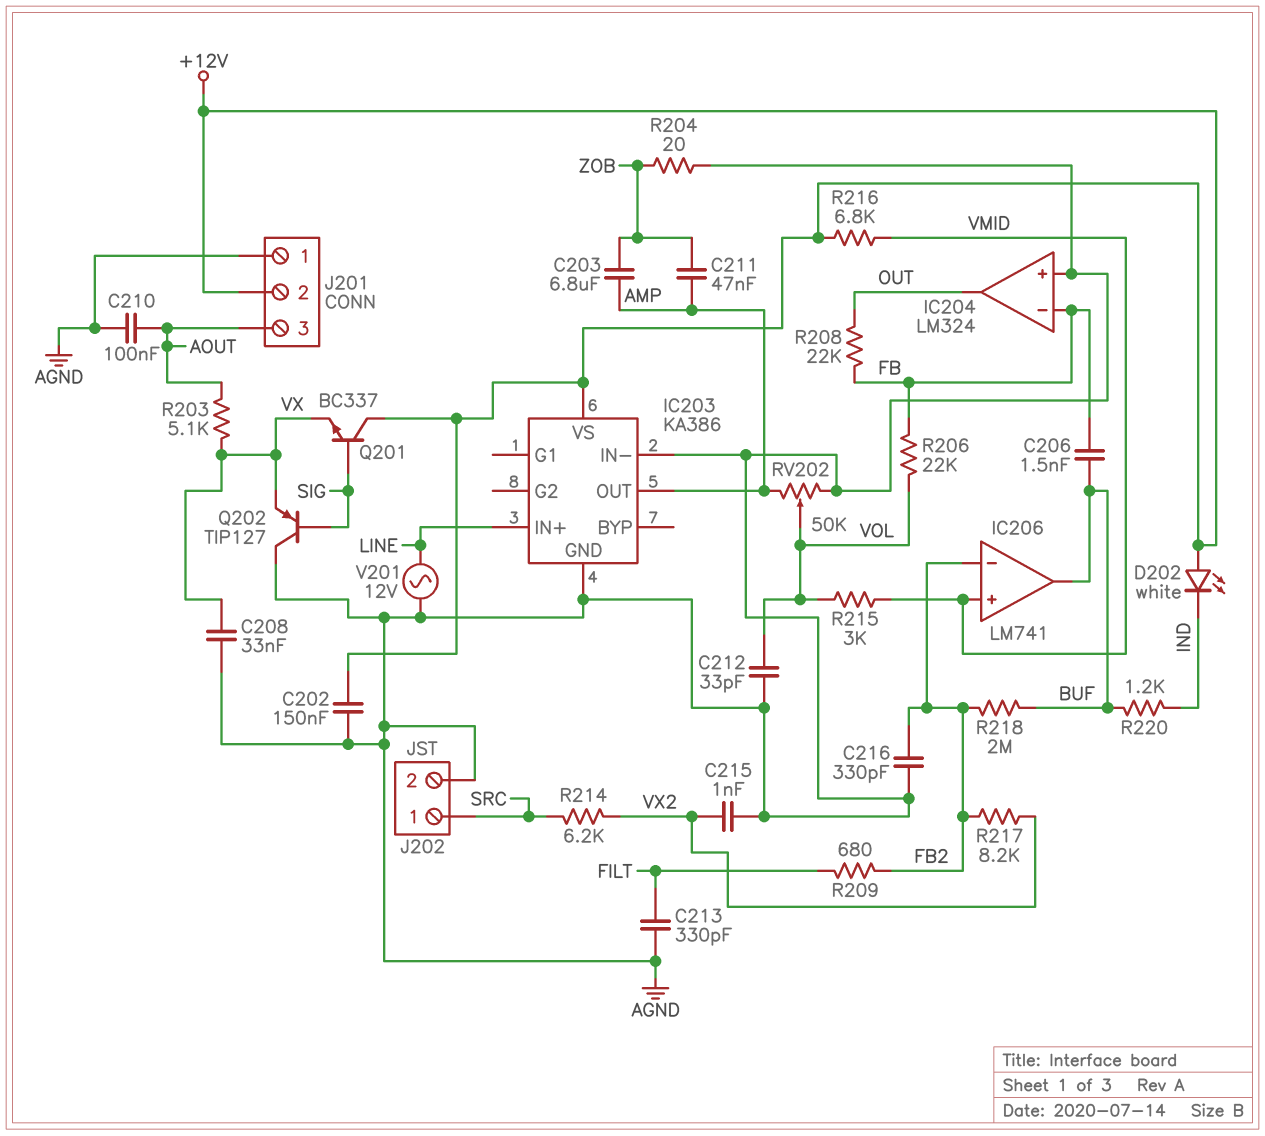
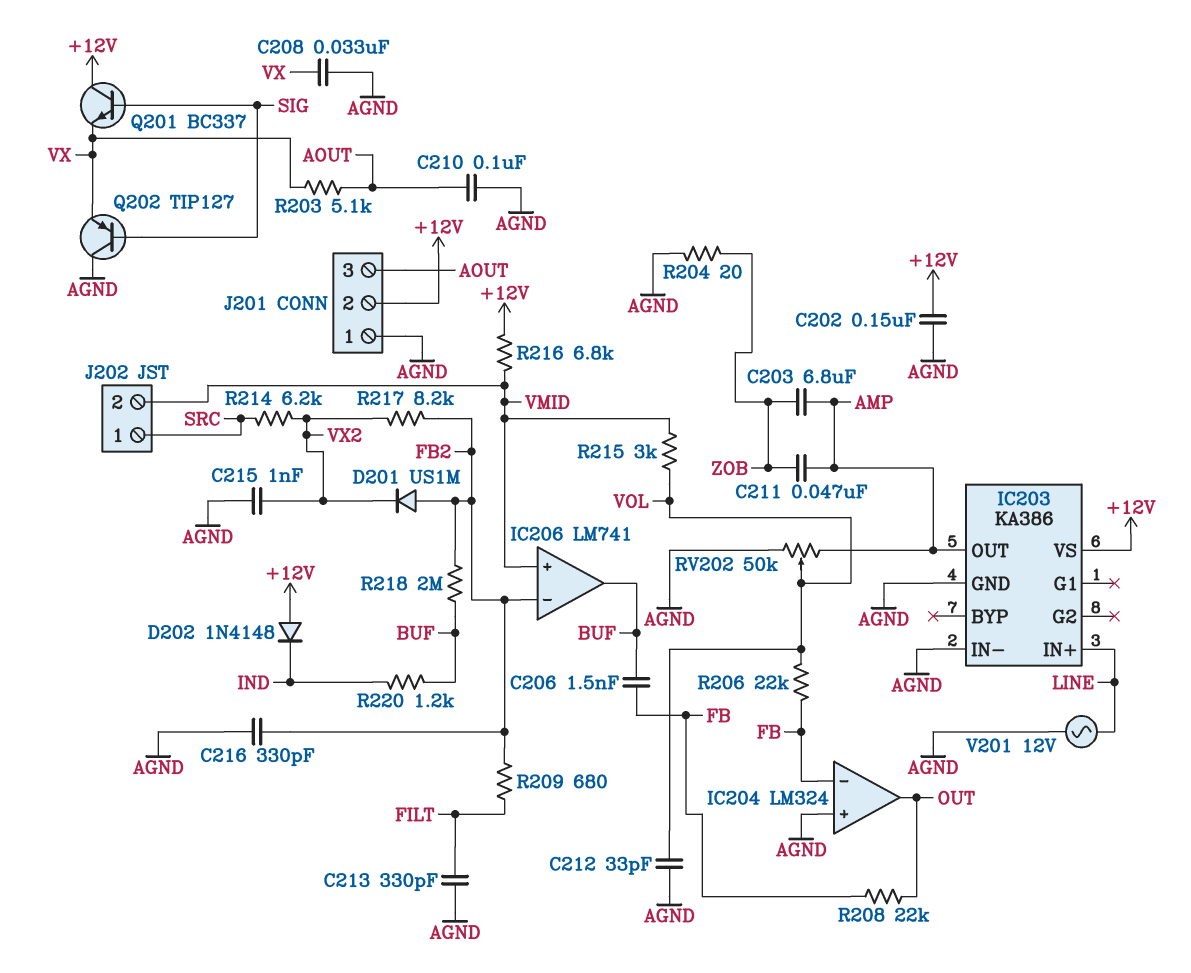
D201: none -> diode US1M (A FB2, K VX2)
D202: LED white (A +12V, K IND) -> diode 1N4148 (A +12V, K IND)
J202 pin 2: AGND -> VMID

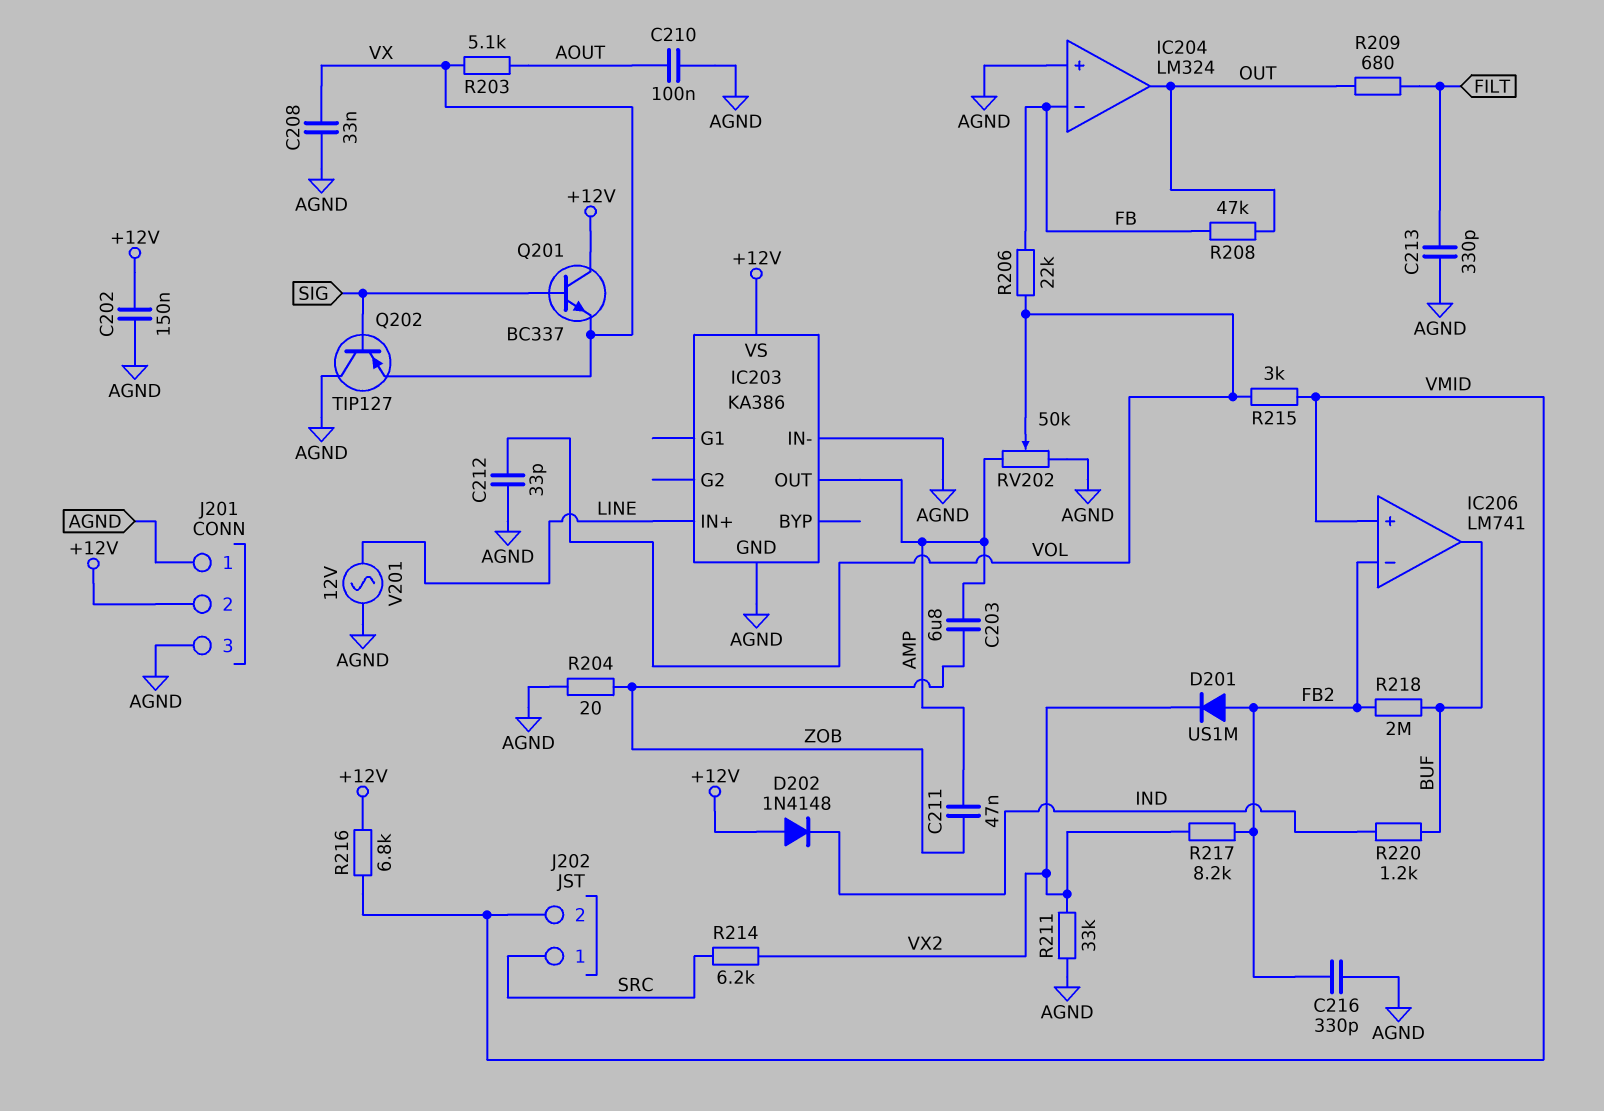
C206: 1.5nF (BUF, FB) -> none
C215: 1nF (AGND, VX2) -> none
J201 pin 3: AOUT -> AGND
R208: 22k (FB, OUT) -> 47k (FB, OUT)
R209: 680 (FB2, FILT) -> 680 (FILT, OUT)
R211: none -> 33k (AGND, VX2)

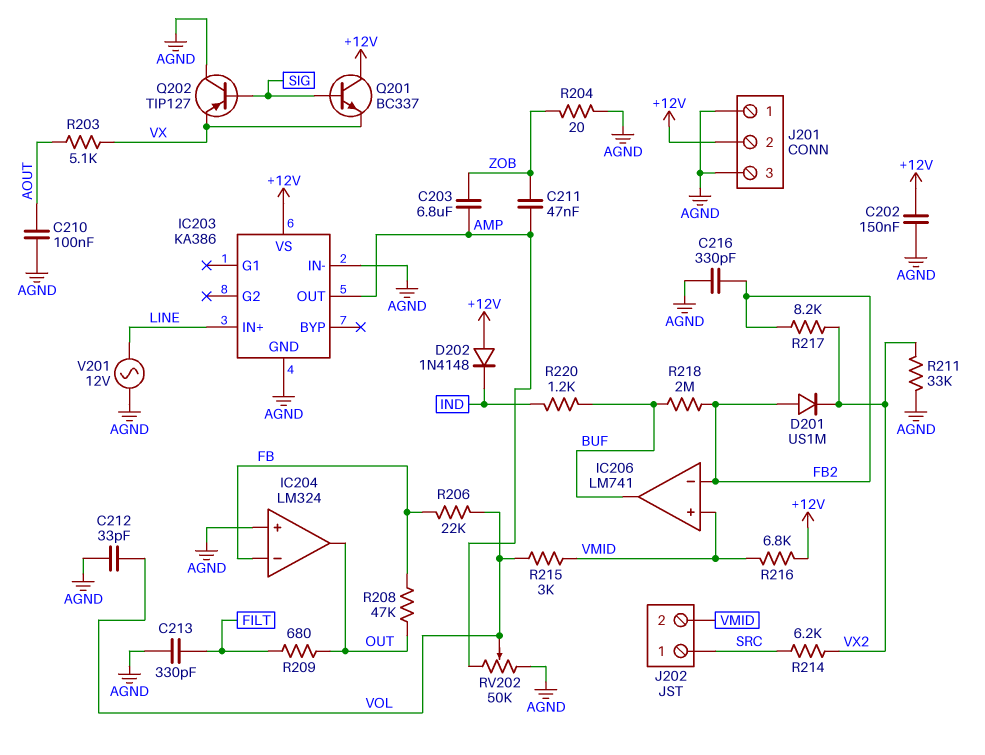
C208: 33nF (AGND, VX) -> none

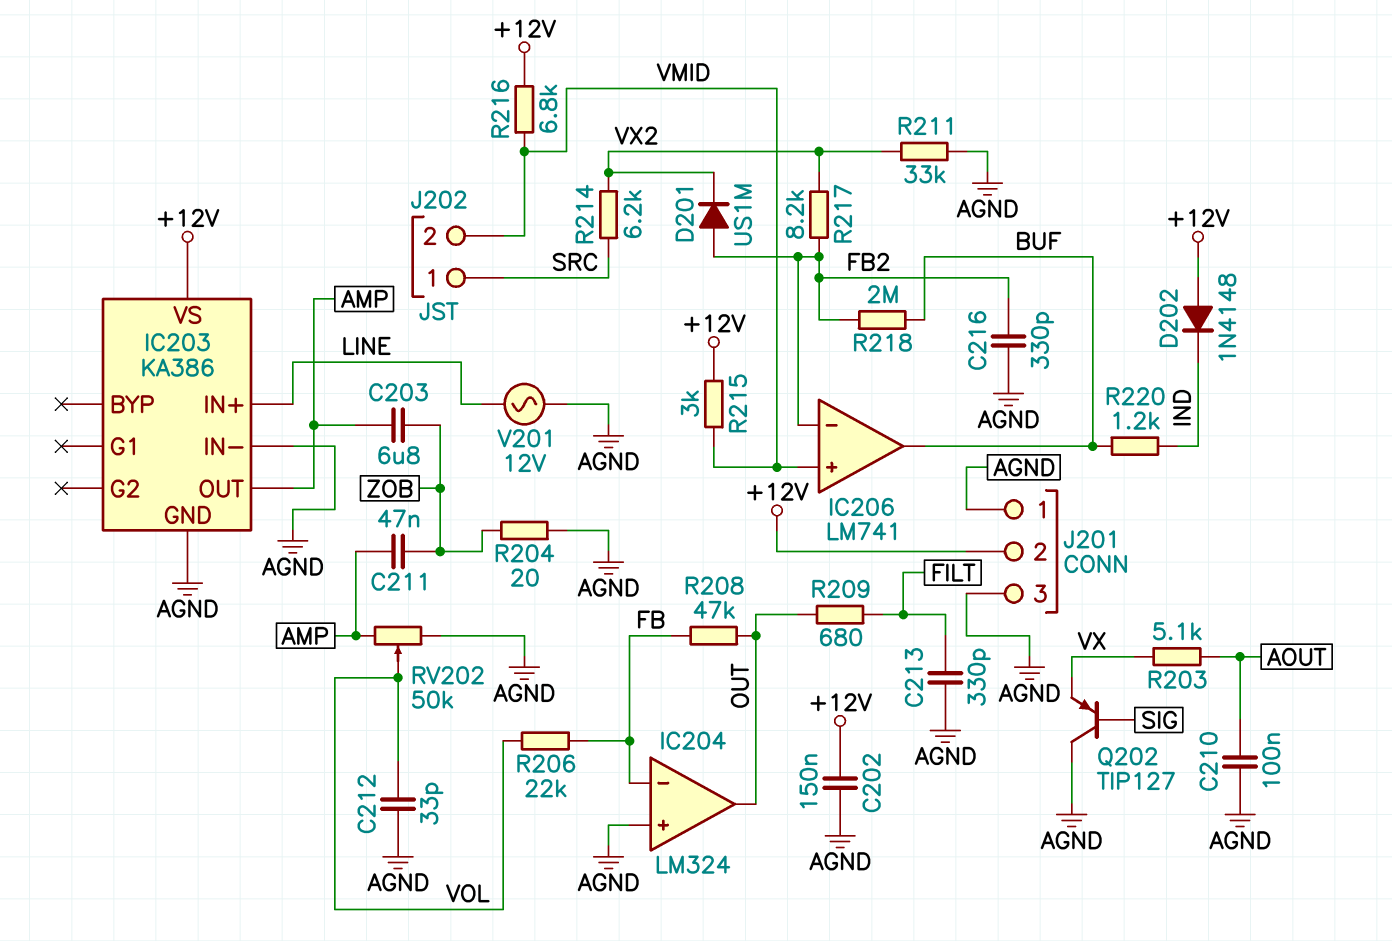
Q201: NPN BC337 (B SIG, C +12V, E VX) -> none
R215: 3k (VMID, VOL) -> 3k (+12V, VMID)

